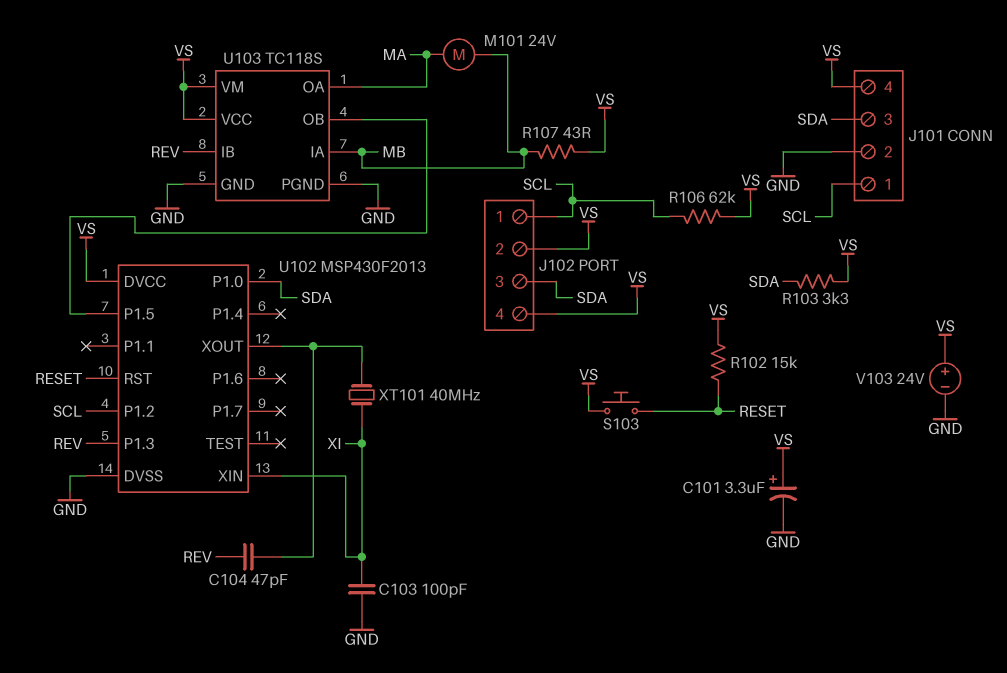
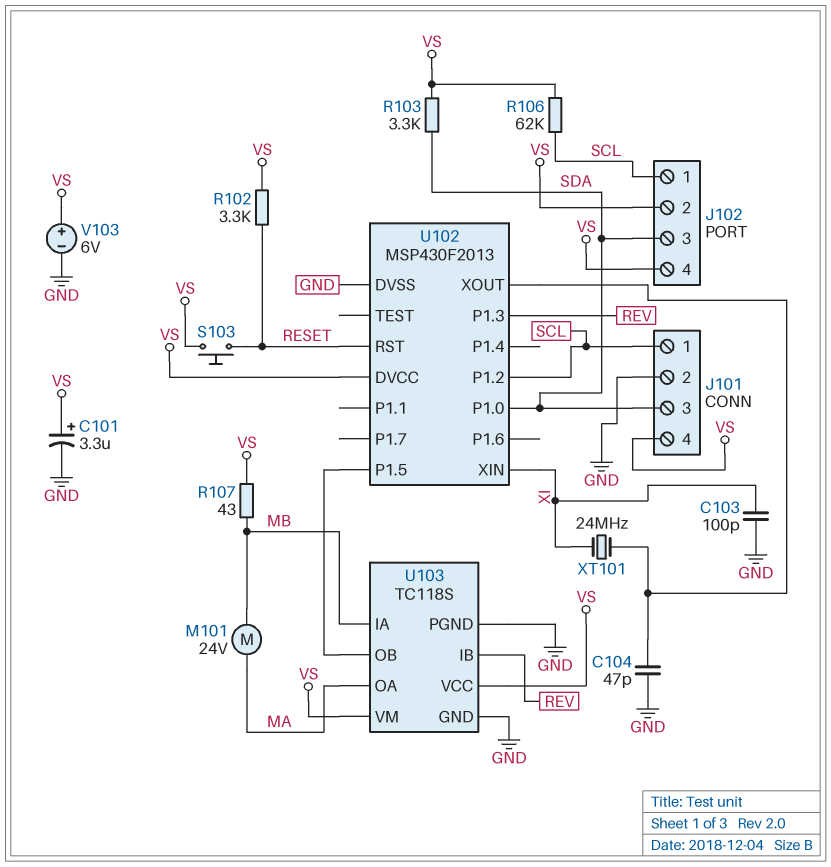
C104: 47pF (REV, U102/XOUT) -> 47pF (GND, U102/XOUT)
R102: 15k (RESET, VS) -> 3.3k (RESET, VS)
V103: 24V (plus VS, minus GND) -> 6V (plus VS, minus GND)
XT101: 40MHz (U102/XOUT, XI) -> 24MHz (U102/XOUT, XI)

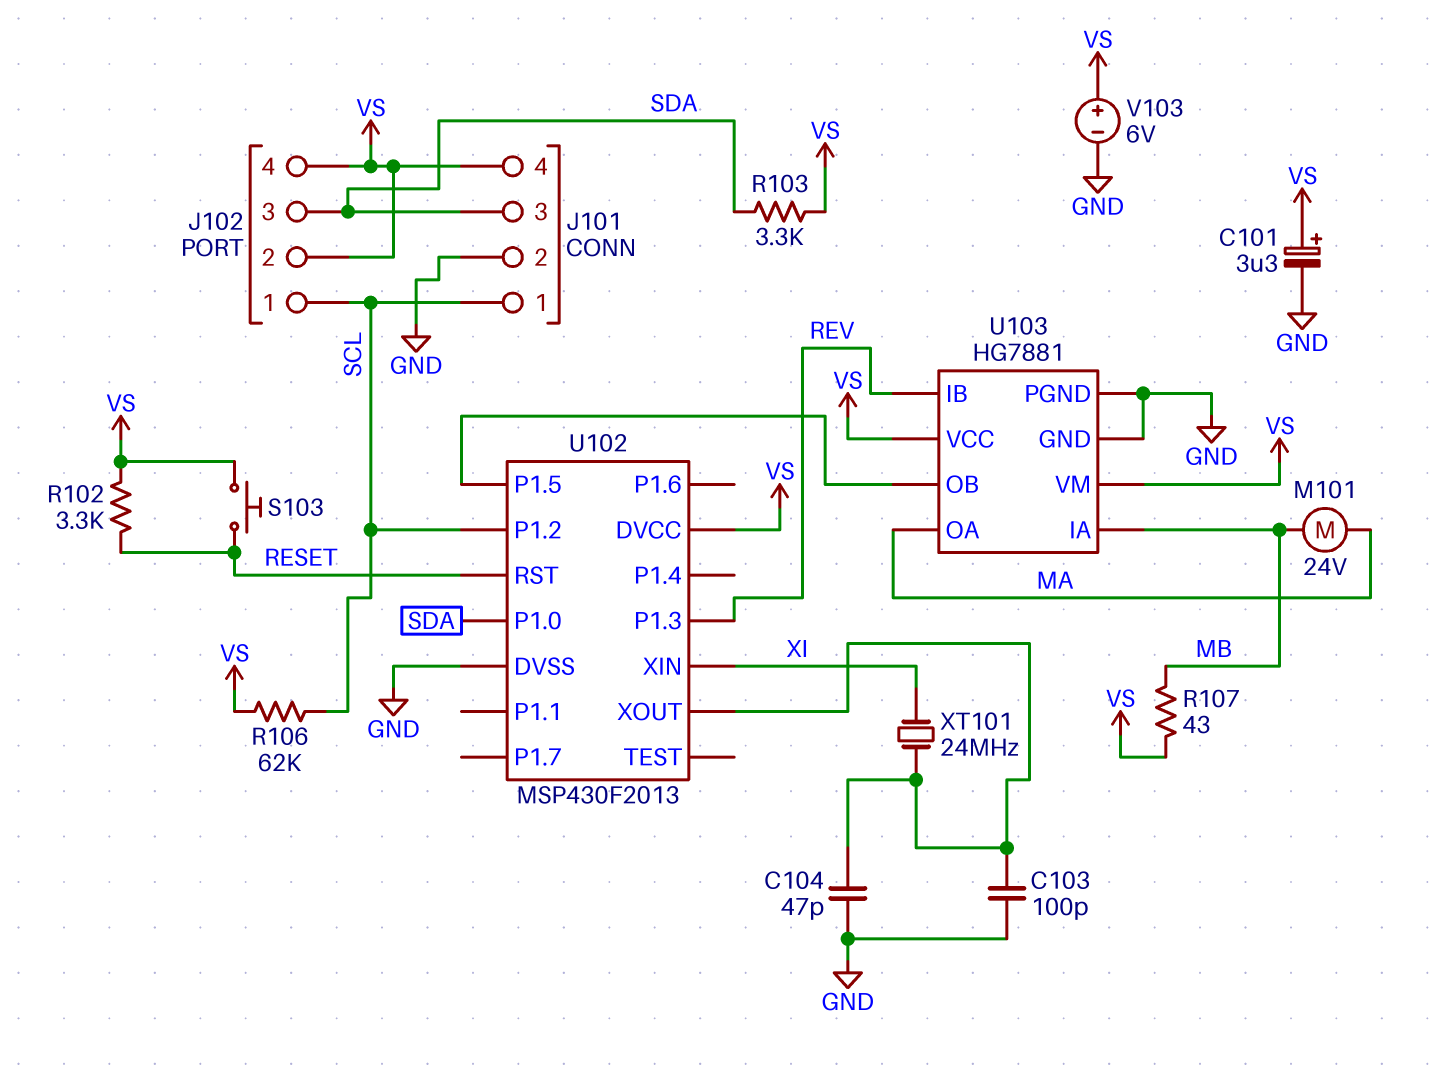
C103: 100pF (GND, XI) -> 100pF (GND, U102/XOUT)
U103: TC118S -> HG7881

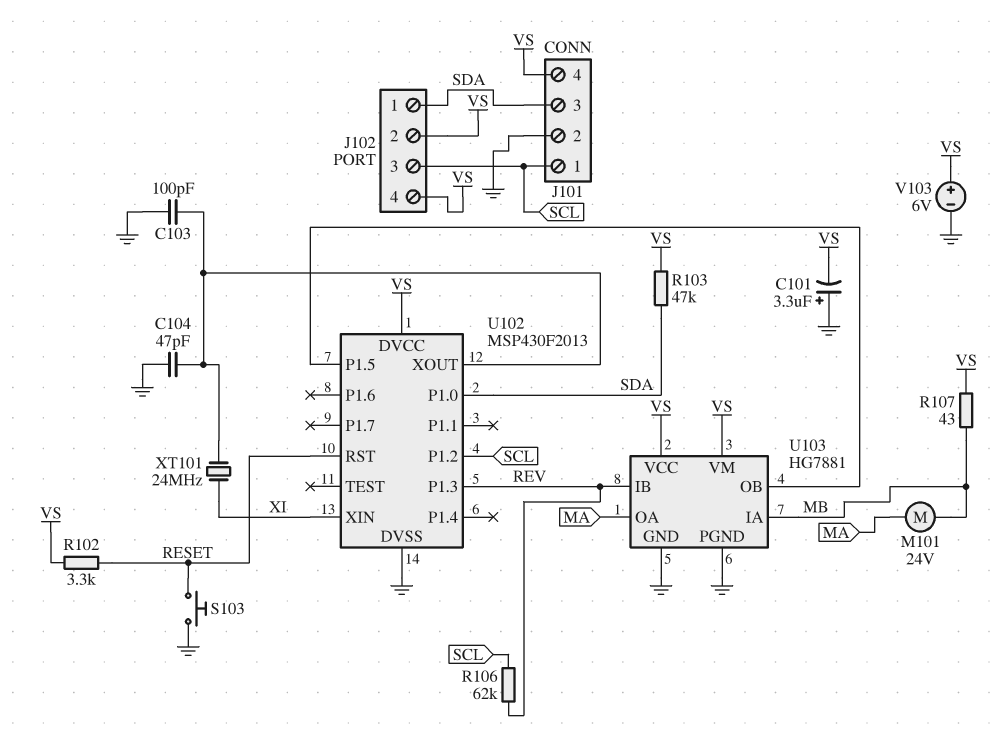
C101: 3.3uF (plus VS, minus GND) -> 3.3uF (plus GND, minus VS)
J102 pin 1: SCL -> SDA
J102 pin 3: SDA -> SCL
R103: 3.3k (SDA, VS) -> 47k (SDA, VS)
R106: 62k (SCL, VS) -> 62k (REV, SCL)
S103: button (RESET, VS) -> button (GND, RESET)

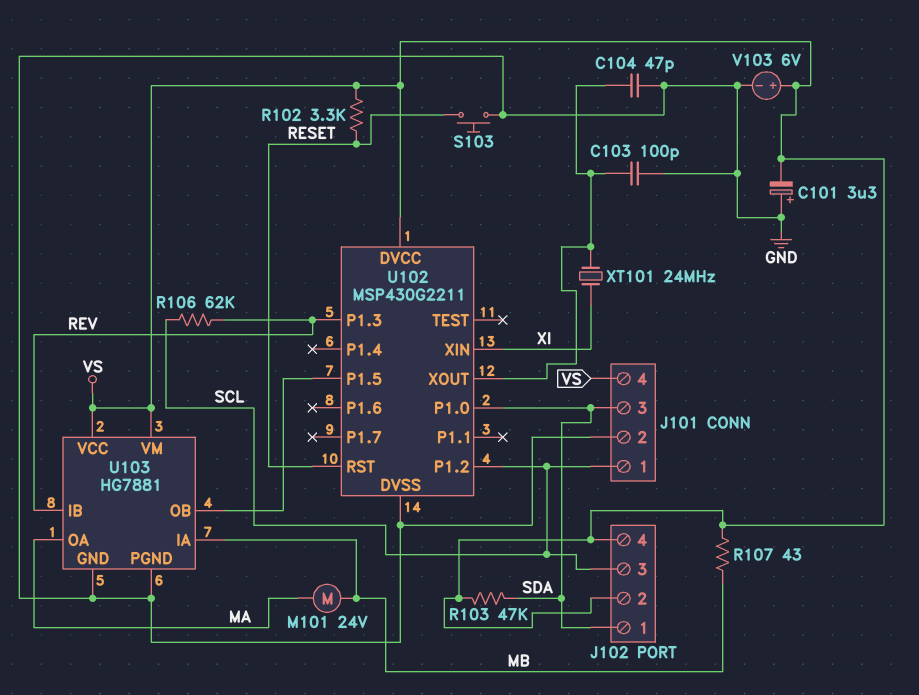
U102: MSP430F2013 -> MSP430G2211

